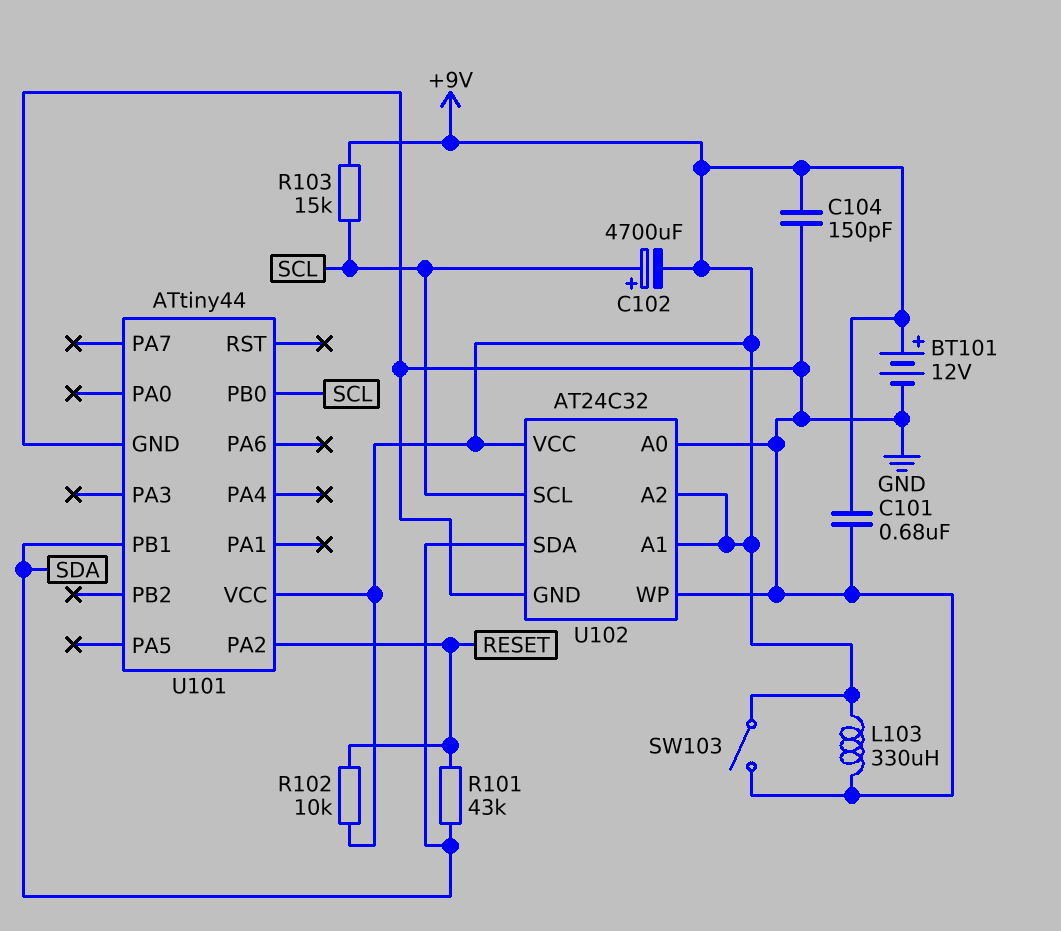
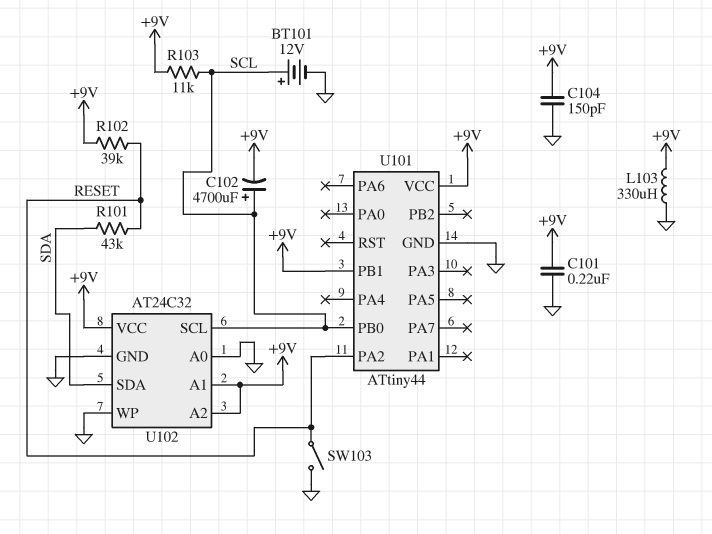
BT101: 12V (plus +9V, minus GND) -> 12V (plus SCL, minus GND)
C101: 680nF (+9V, GND) -> 220nF (+9V, GND)
R102: 10k (+9V, RESET) -> 39k (+9V, RESET)
R103: 15k (+9V, SCL) -> 11k (+9V, SCL)
SW103: switch (+9V, GND) -> switch (GND, RESET)
U101 pin PB1: SDA -> +9V

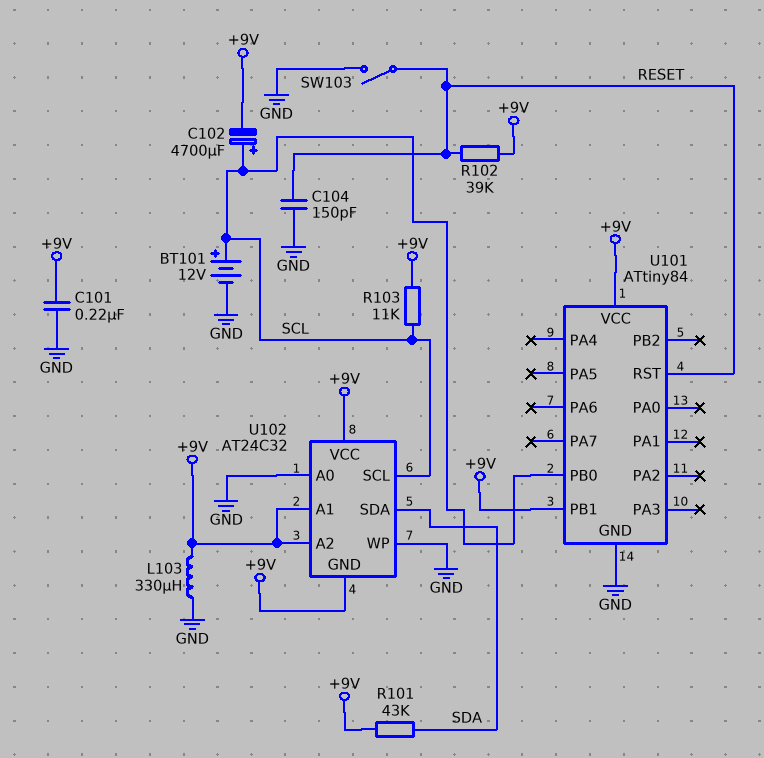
C104: 150pF (+9V, GND) -> 150pF (GND, RESET)
R101: 43k (RESET, SDA) -> 43k (+9V, SDA)
U101: ATtiny44 -> ATtiny84
U101 pin PA2: RESET -> none
U101 pin RST: none -> RESET
U102 pin GND: GND -> +9V

